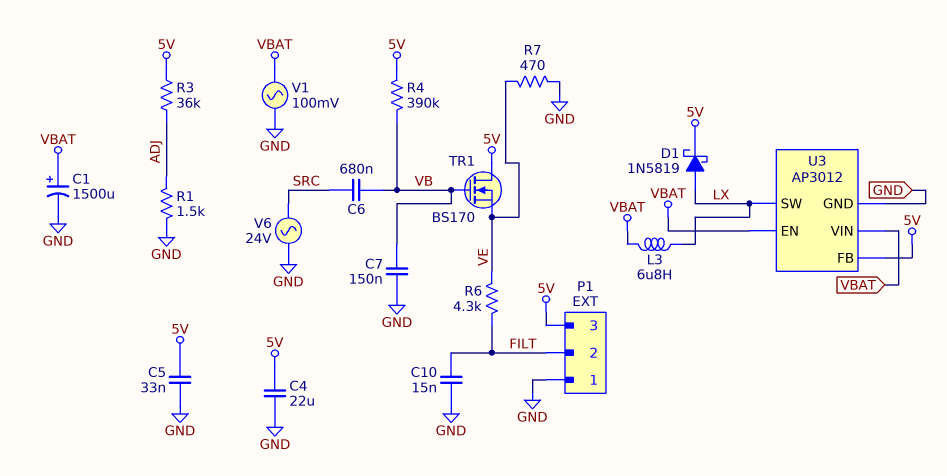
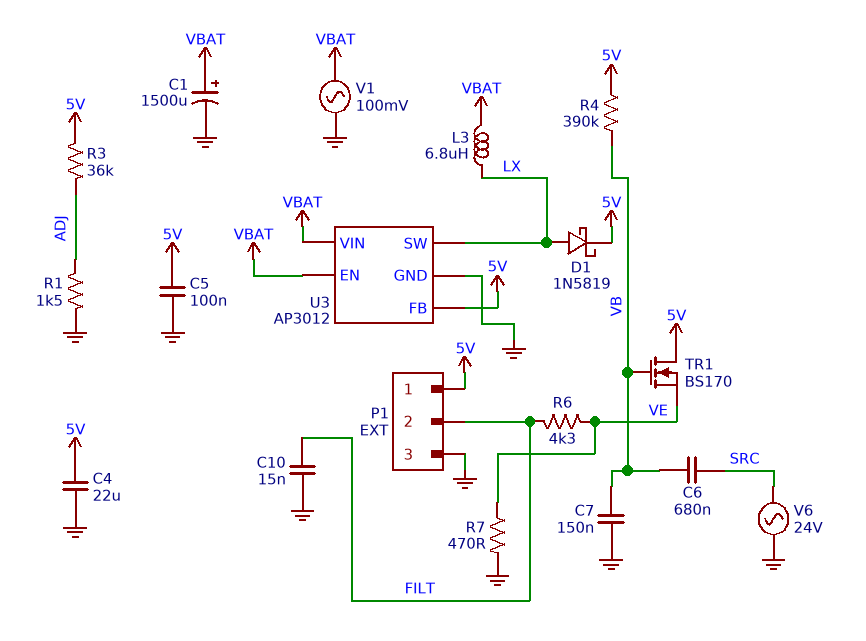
C5: 33nF (5V, GND) -> 100nF (5V, GND)
P1 pin 1: GND -> 5V
P1 pin 3: 5V -> GND

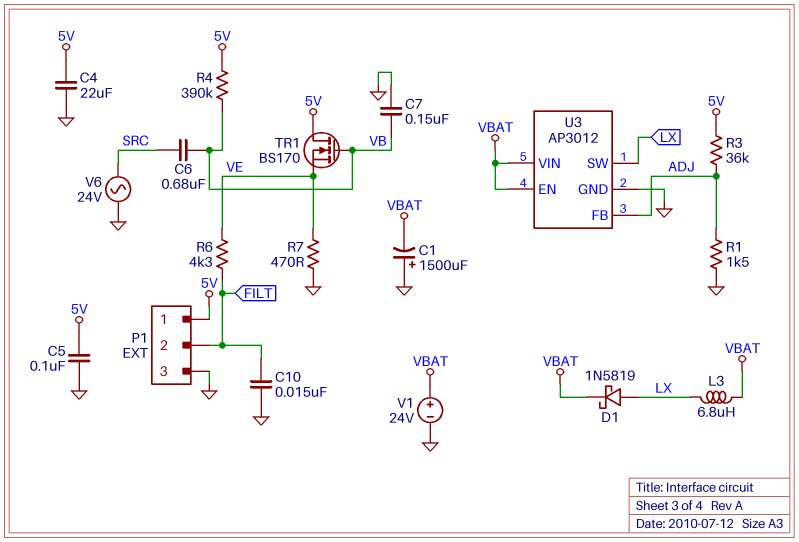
C1: 1500uF (plus VBAT, minus GND) -> 1500uF (plus GND, minus VBAT)
D1: schottky 1N5819 (A LX, K 5V) -> schottky 1N5819 (A LX, K VBAT)
U3 pin FB: 5V -> ADJ
V1: AC 100mV (GND, VBAT) -> 24V (plus VBAT, minus GND)

